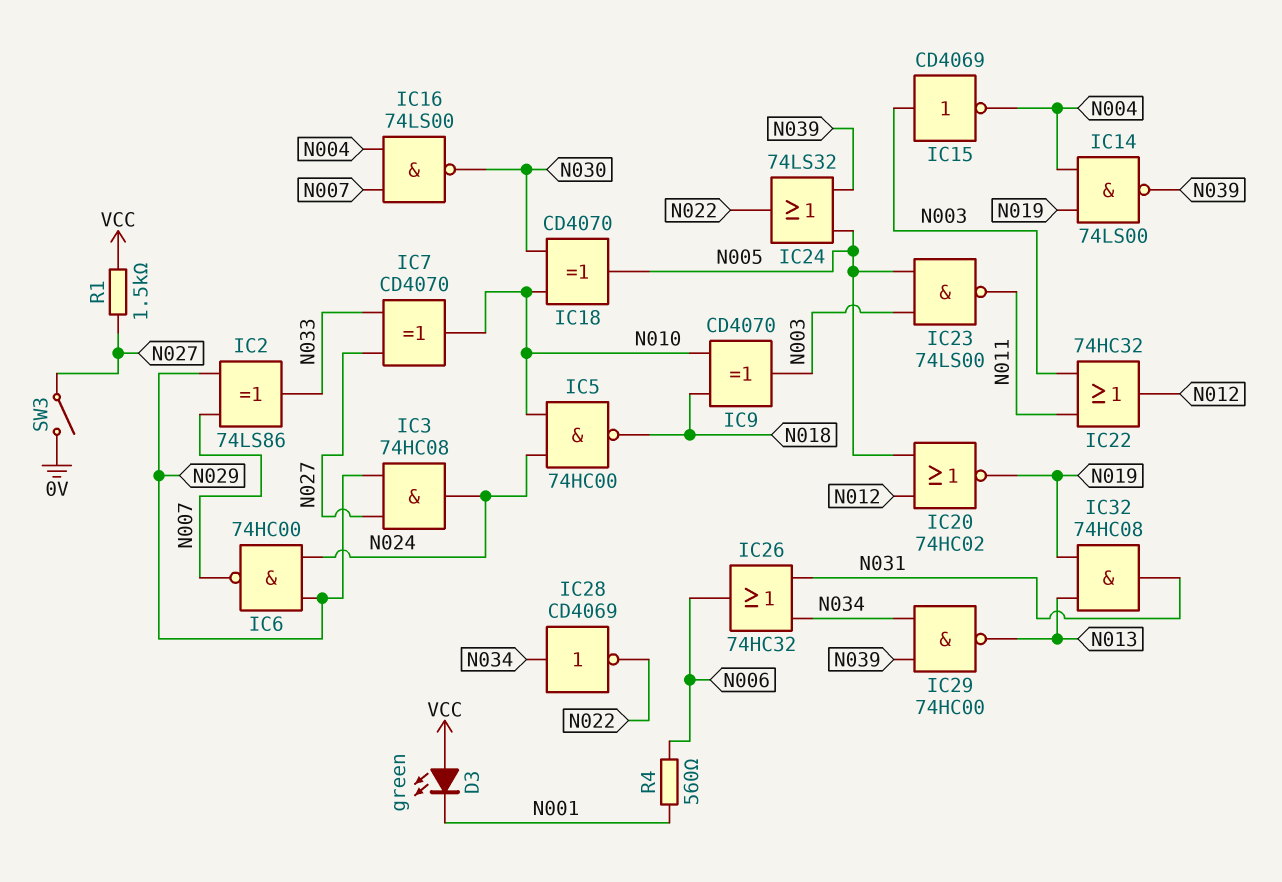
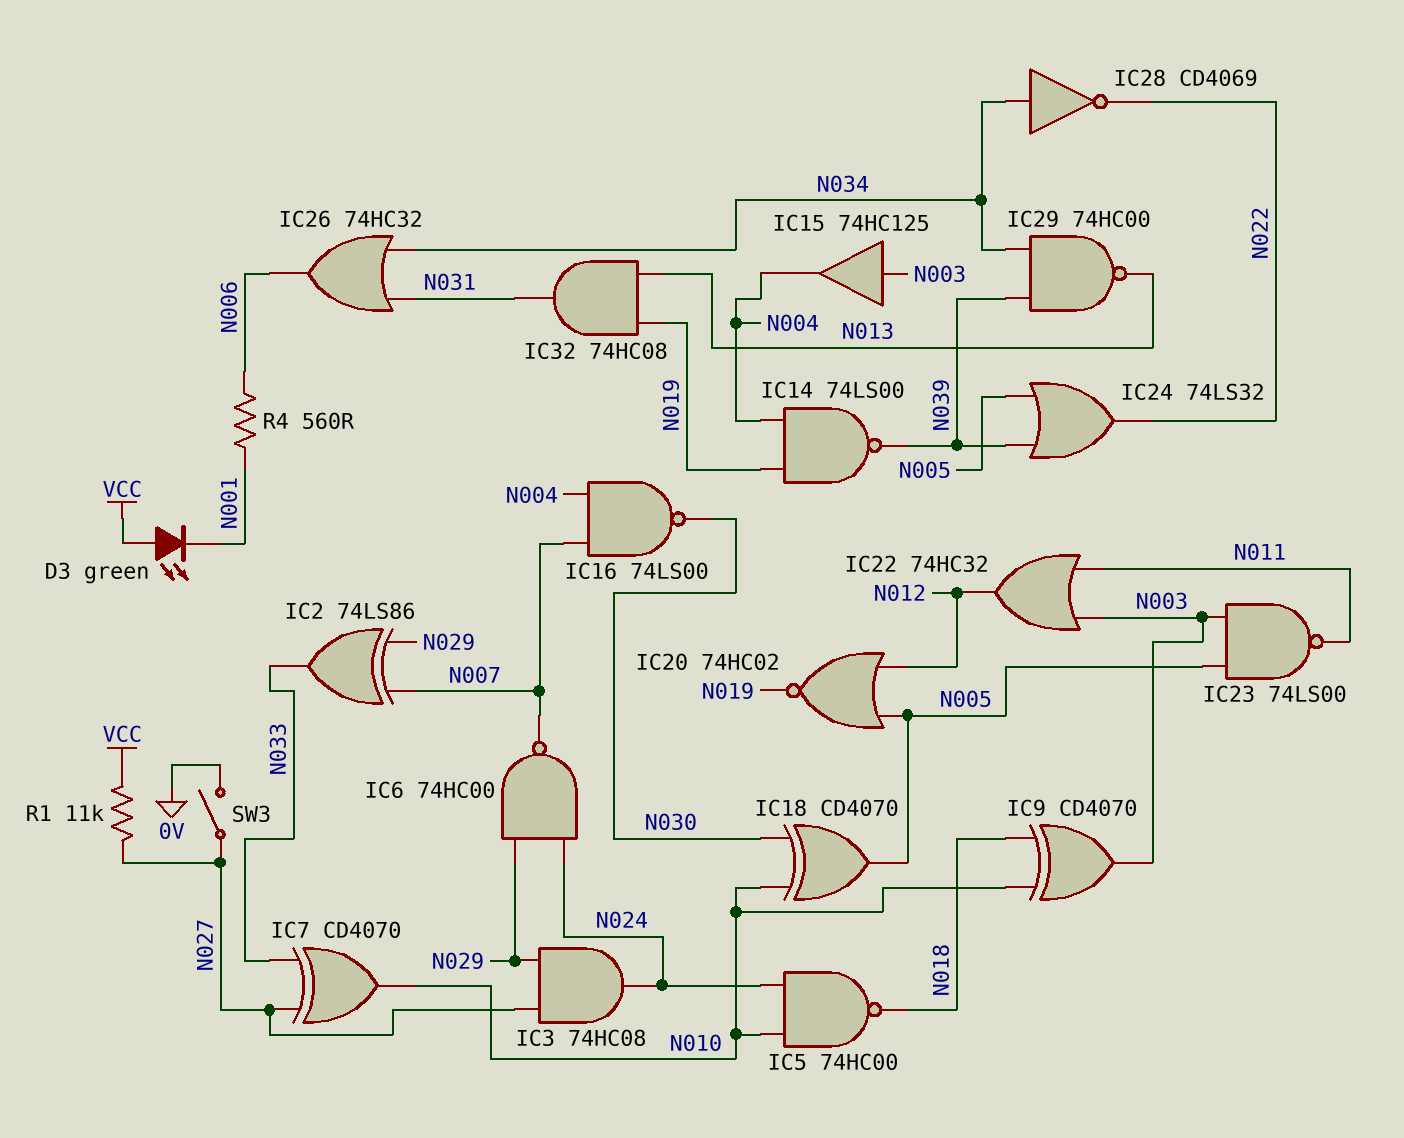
IC15: NOT CD4069 (in N003, out N004) -> buffer 74HC125 (in N003, out N004)
R1: 1.5k (N027, VCC) -> 11k (N027, VCC)

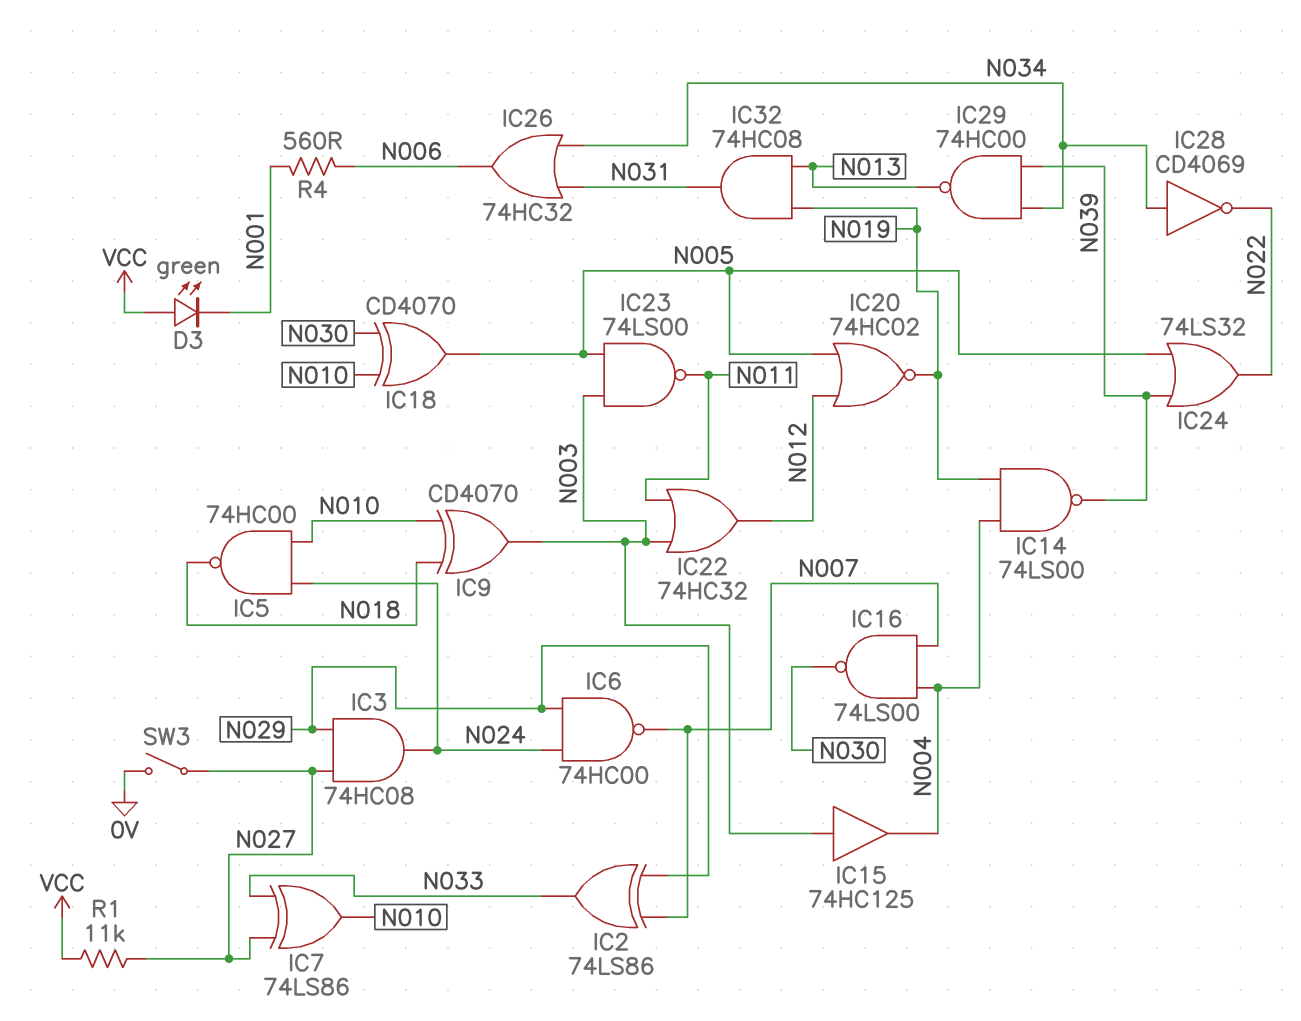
IC7: XOR CD4070 (in N027, in N033, out N010) -> XOR 74LS86 (in N027, in N033, out N010)

